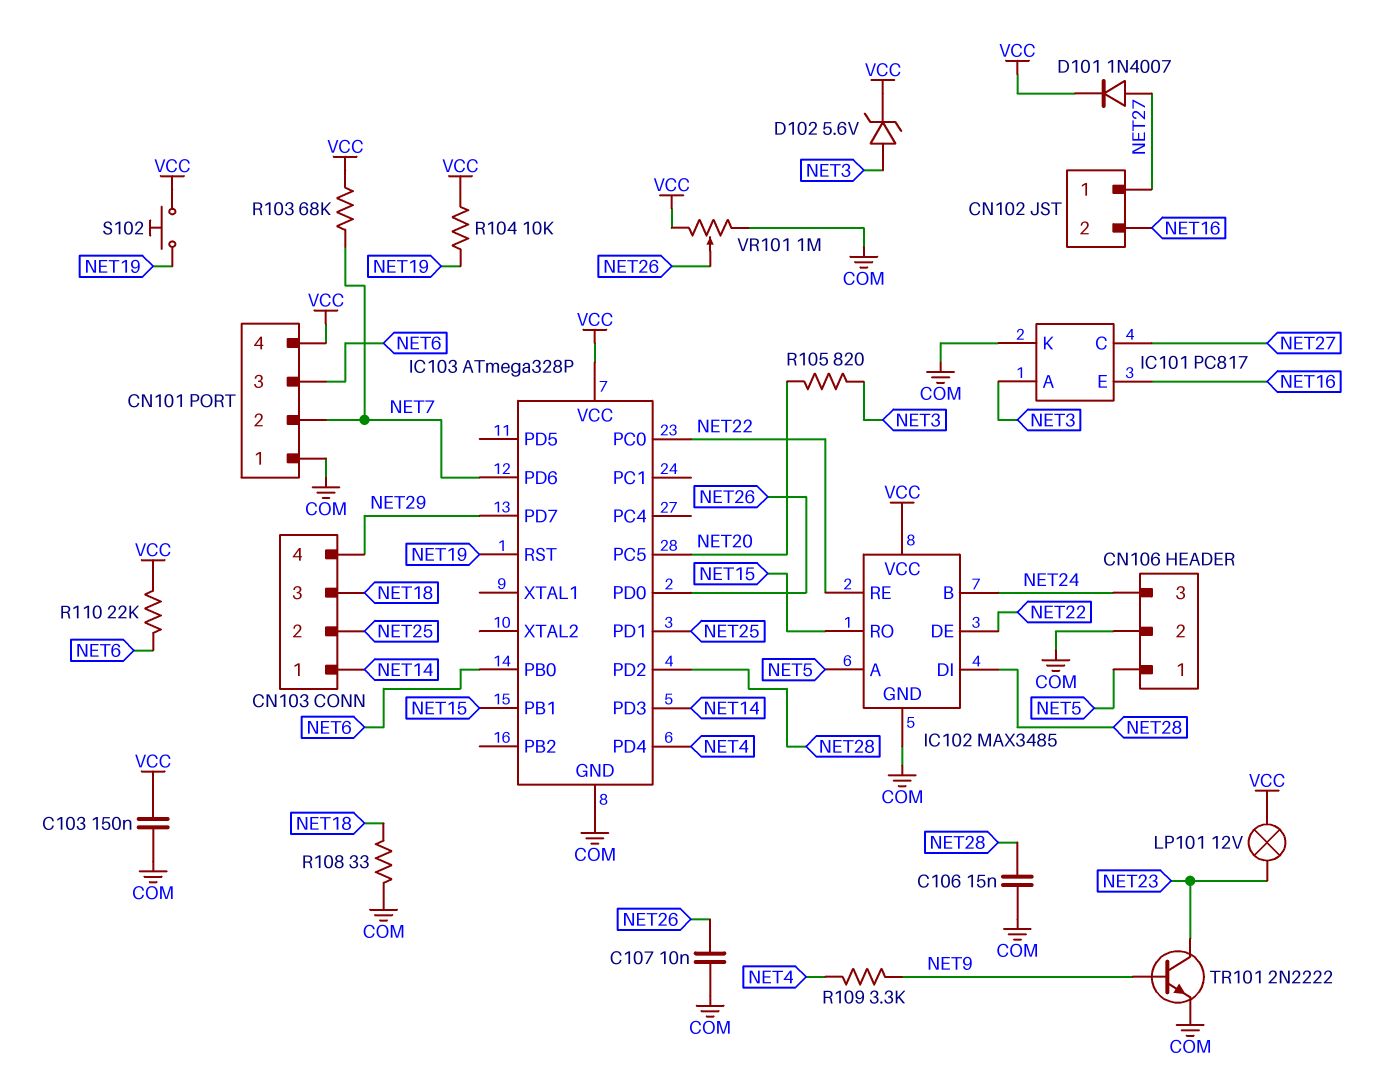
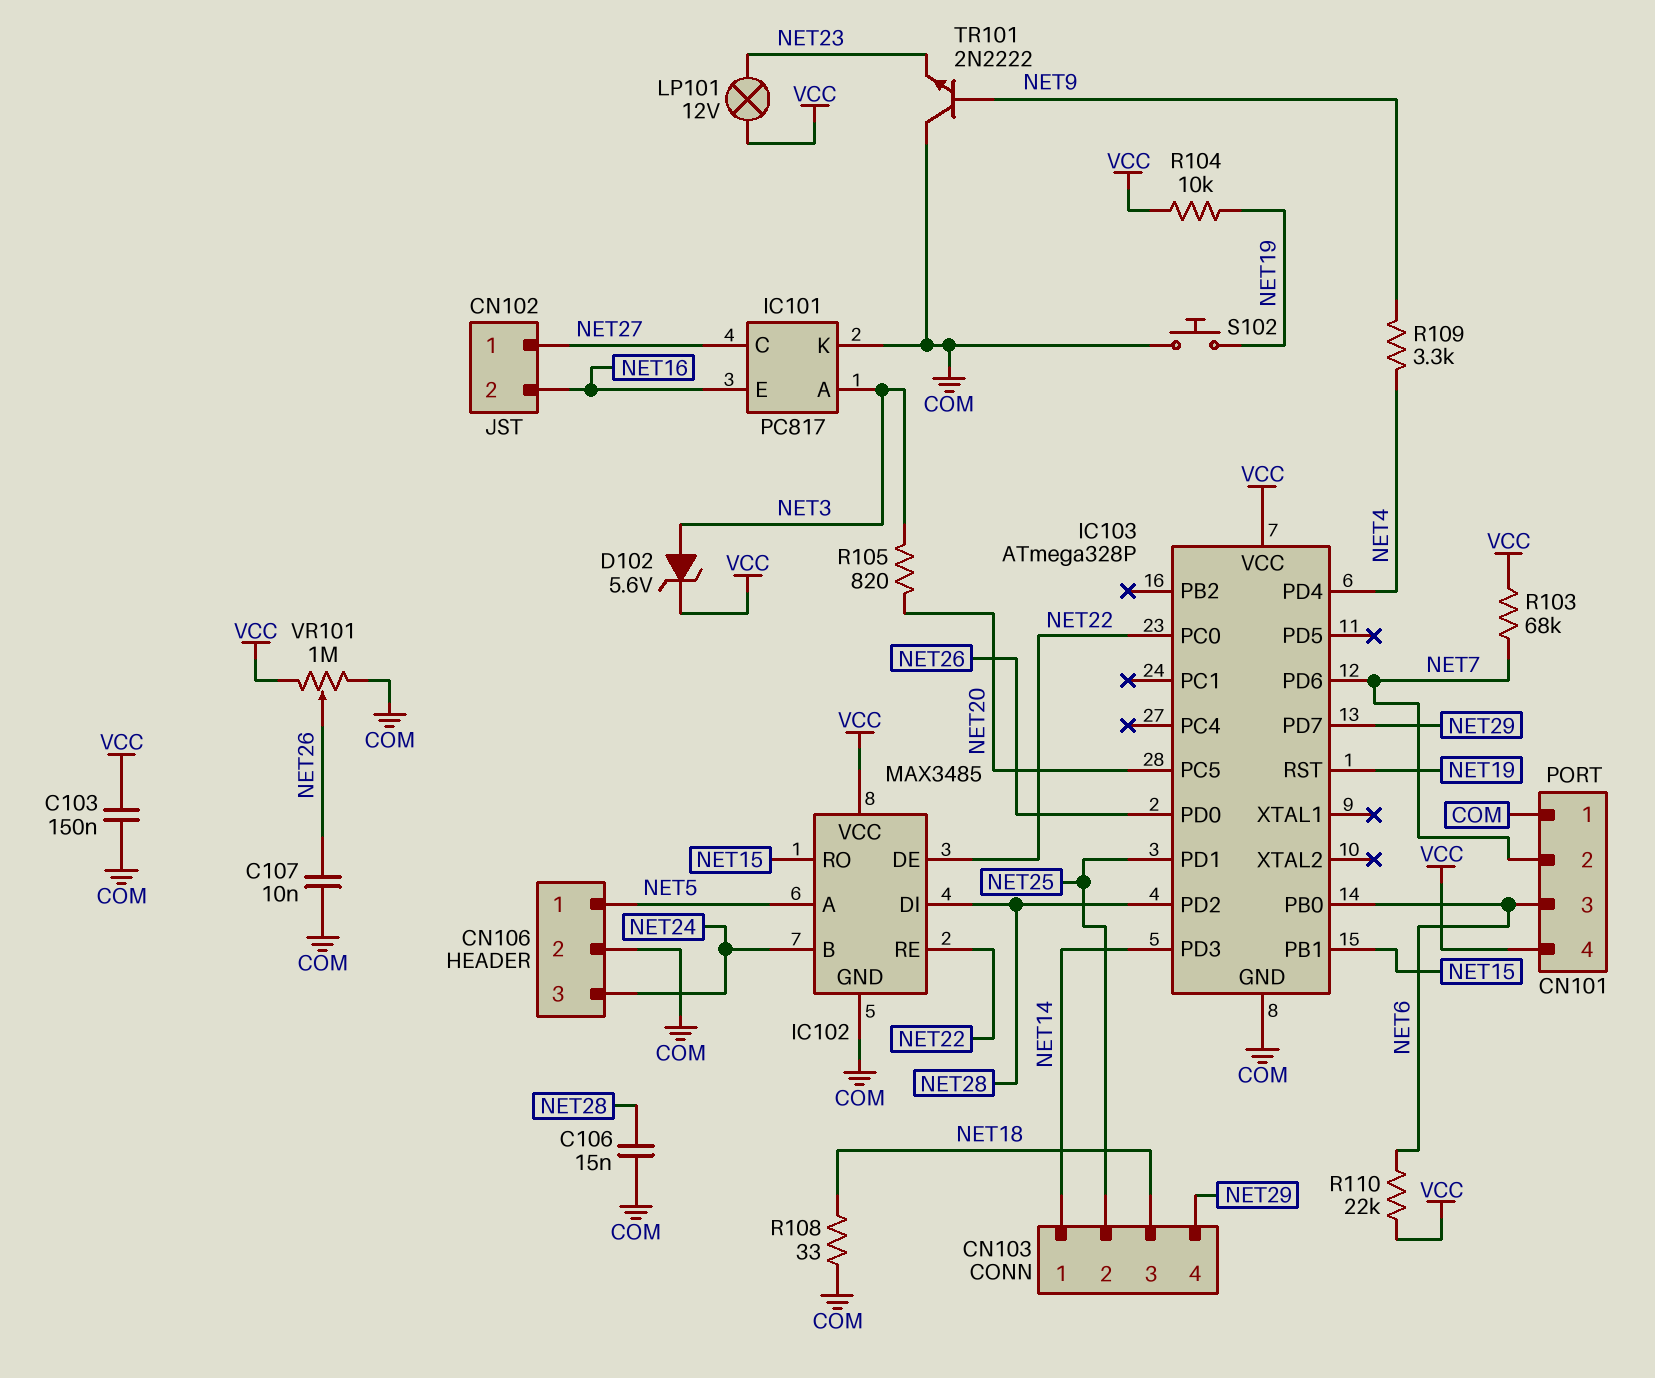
D101: diode 1N4007 (A NET27, K VCC) -> none
S102: button (NET19, VCC) -> button (COM, NET19)
TR101: NPN 2N2222 (B NET9, C NET23, E COM) -> NPN 2N2222 (B NET9, C COM, E NET23)

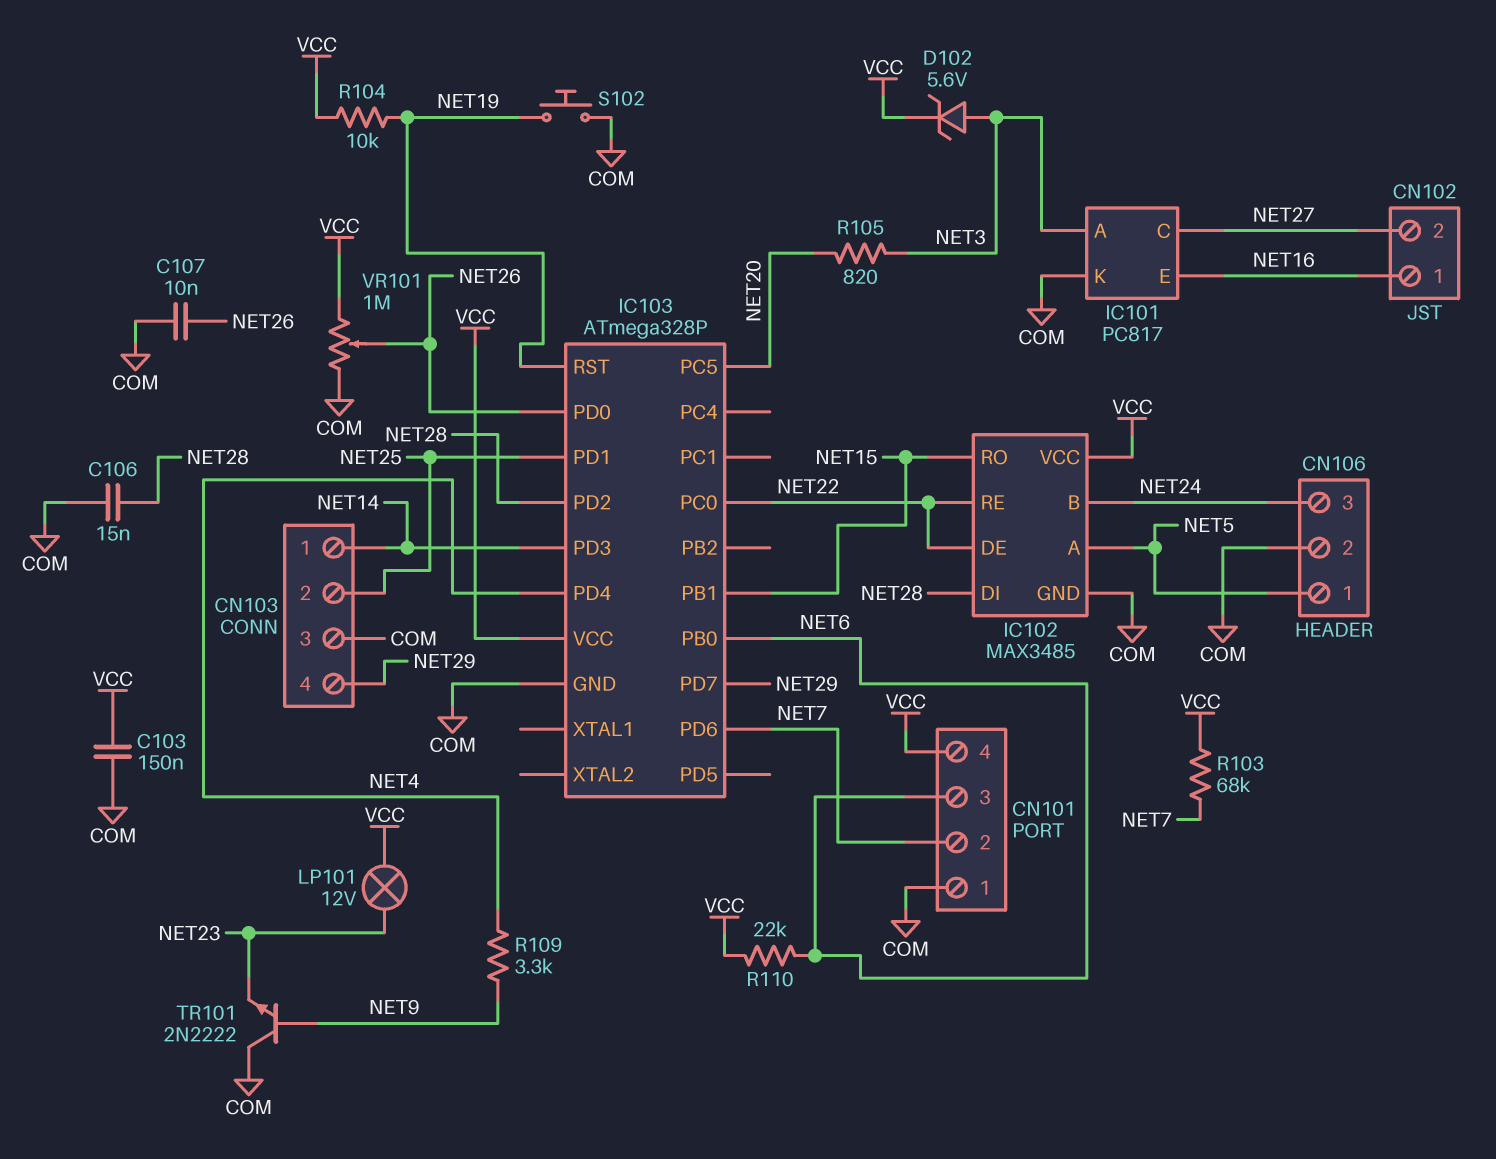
CN102 pin 1: NET27 -> NET16
CN102 pin 2: NET16 -> NET27
CN103 pin 3: NET18 -> COM
R108: 33 (COM, NET18) -> none

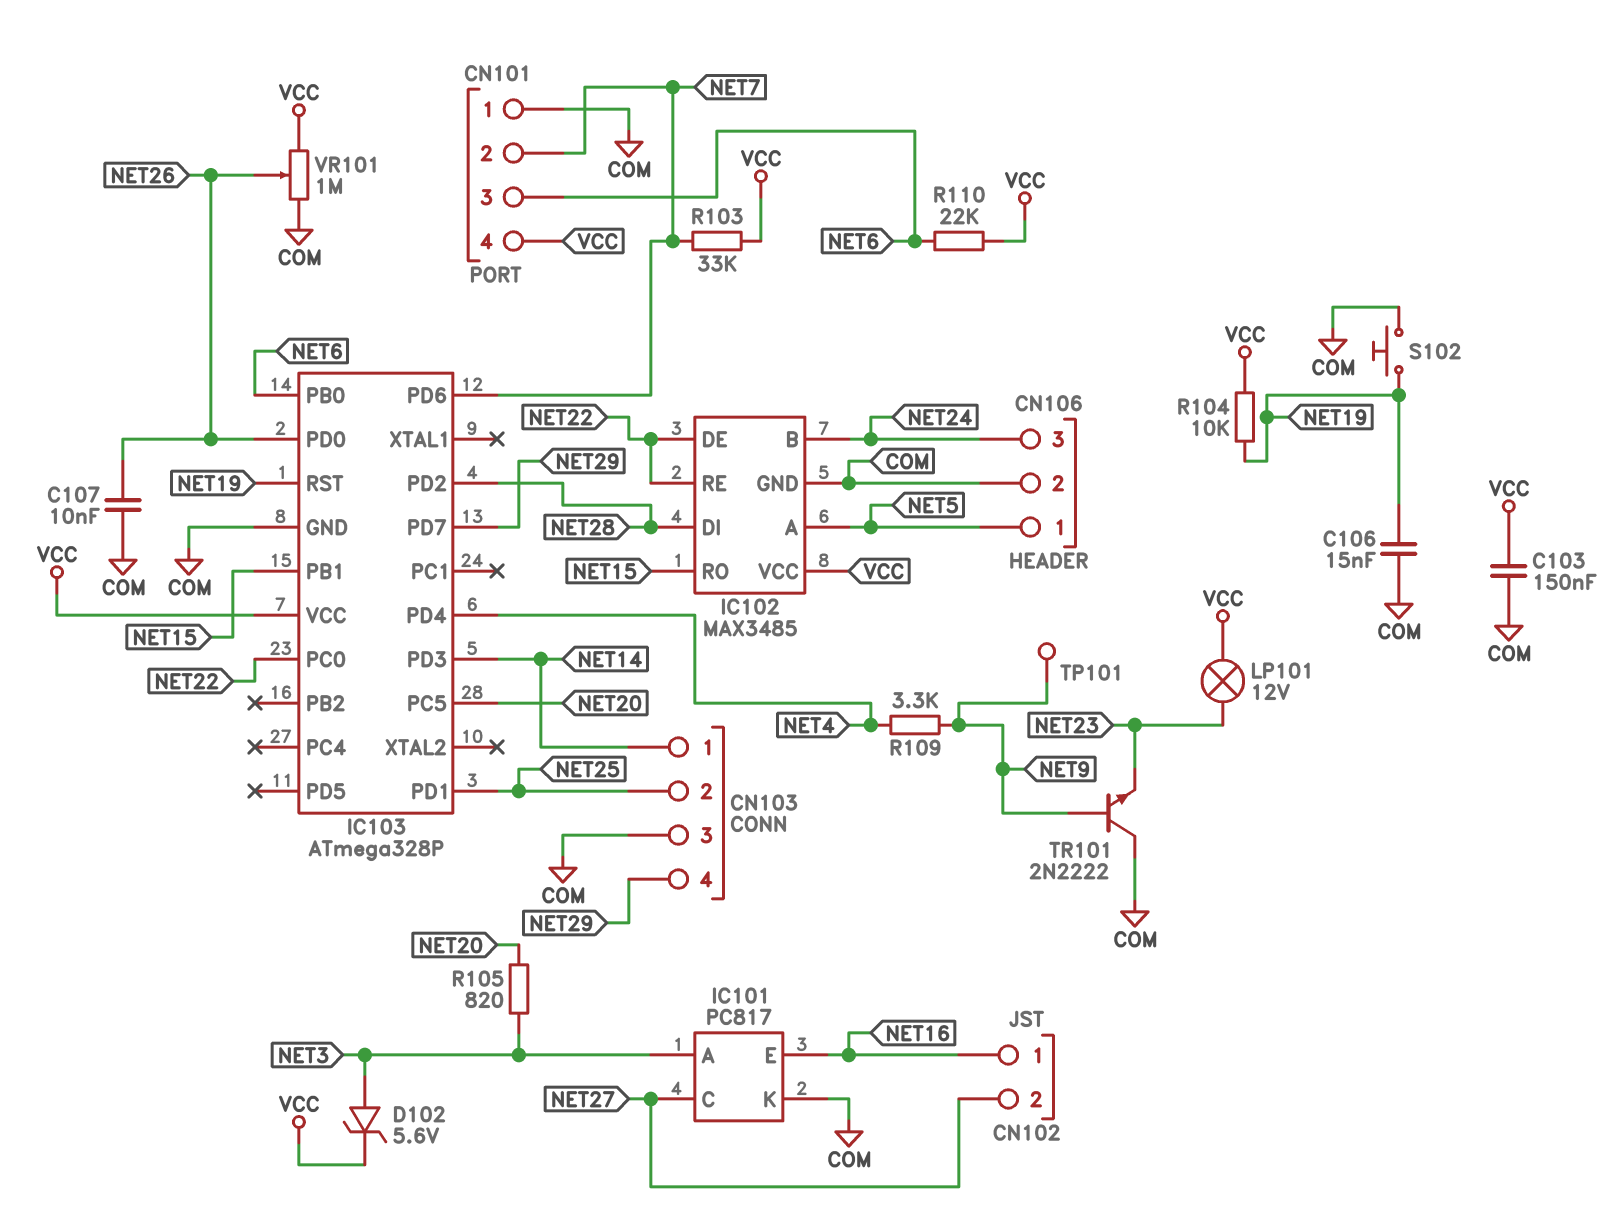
C106: 15nF (COM, NET28) -> 15nF (COM, NET19)
R103: 68k (NET7, VCC) -> 33k (NET7, VCC)
TP101: none -> test point (NET9)

